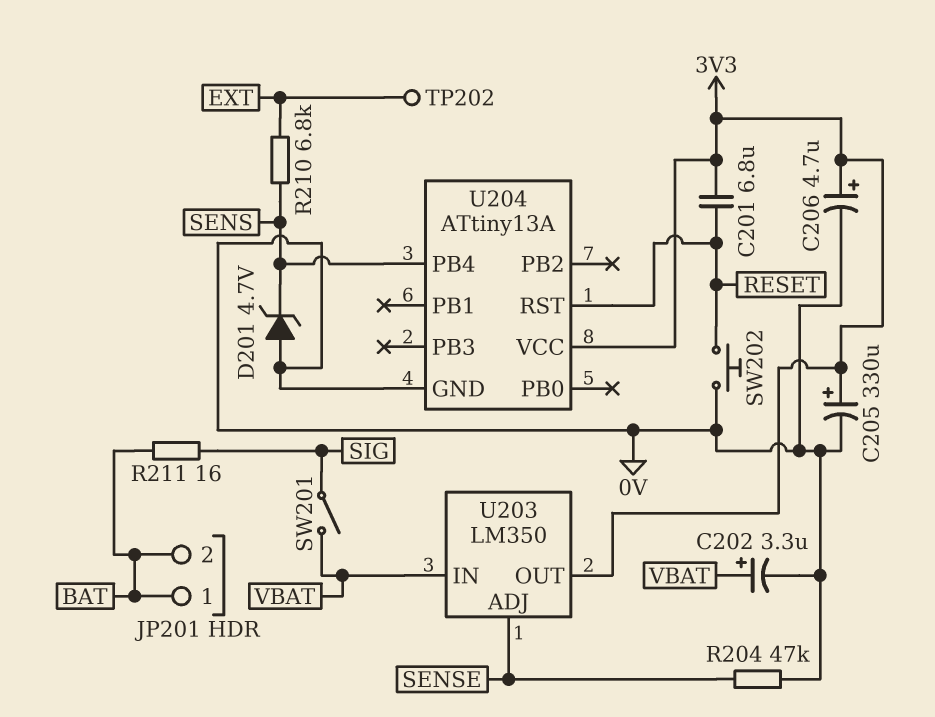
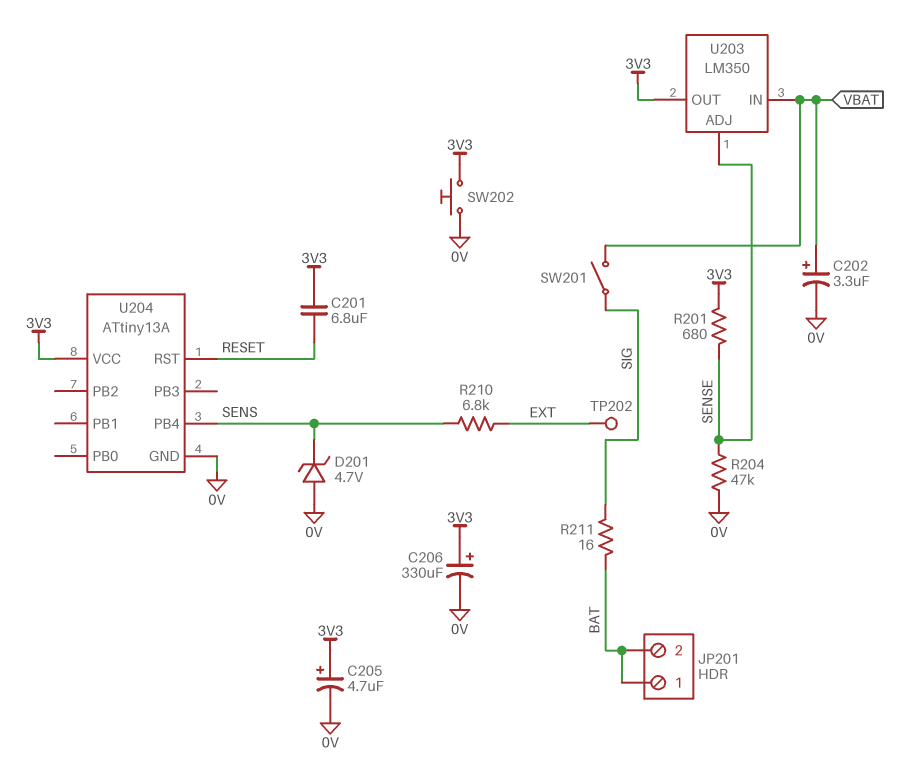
C205: 330uF (plus 3V3, minus 0V) -> 4.7uF (plus 3V3, minus 0V)
C206: 4.7uF (plus 3V3, minus 0V) -> 330uF (plus 3V3, minus 0V)
R201: none -> 680 (3V3, SENSE)
SW202: button (0V, RESET) -> button (0V, 3V3)

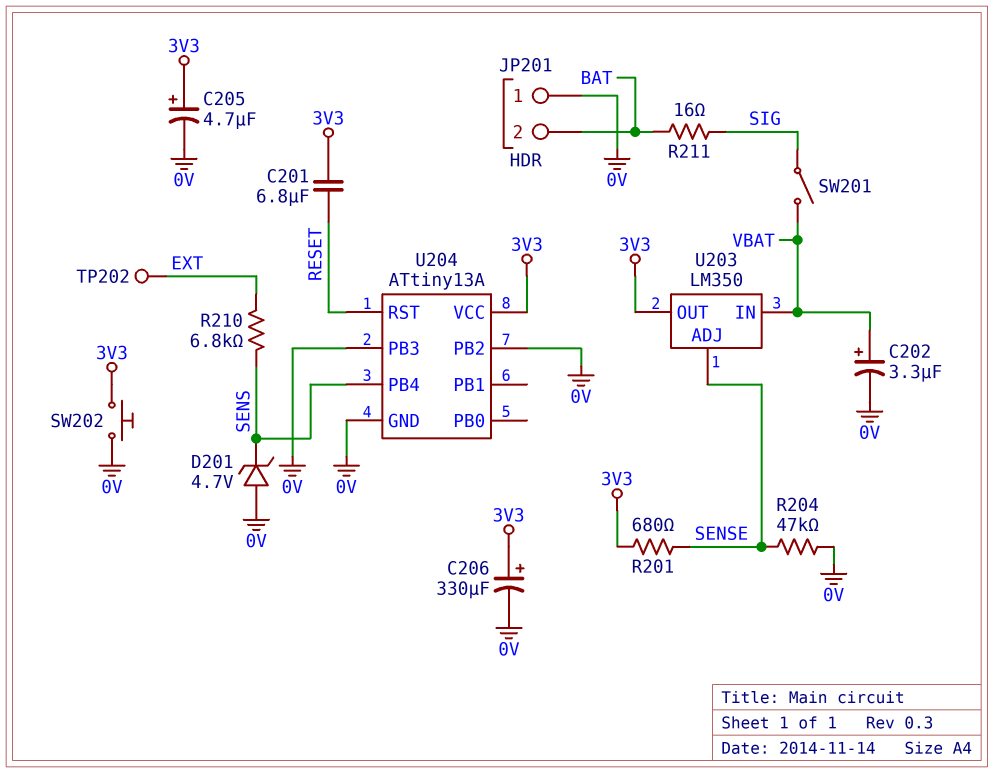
JP201 pin 1: BAT -> 0V
U204 pin PB2: none -> 0V
U204 pin PB3: none -> 0V

